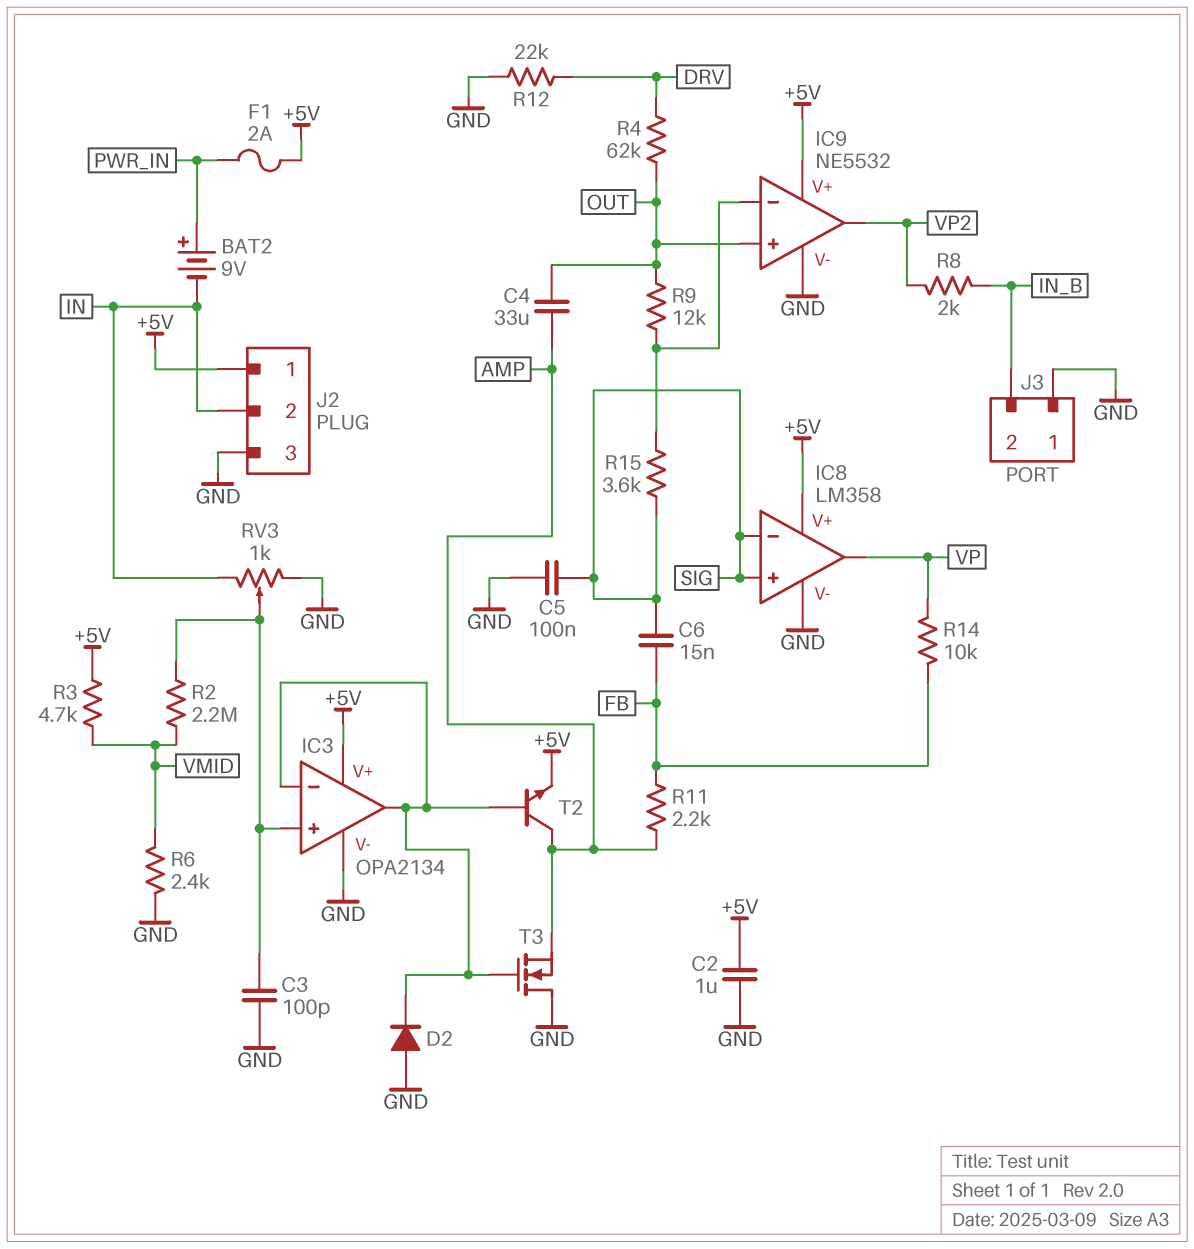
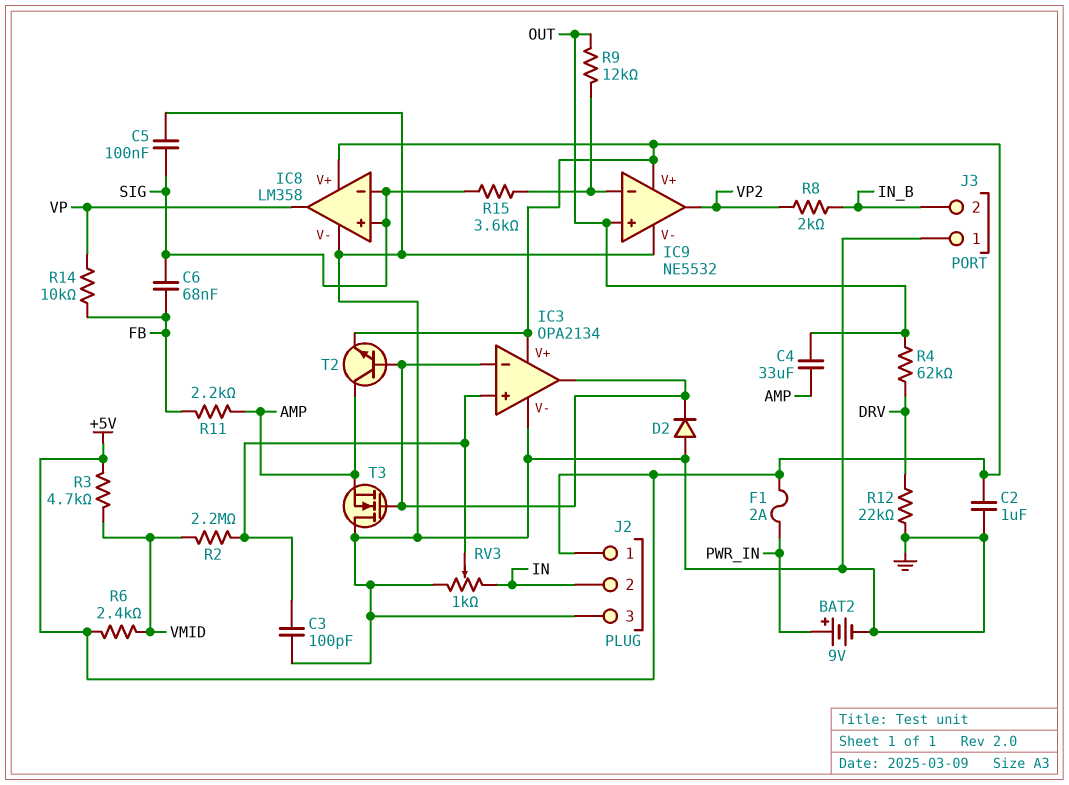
BAT2: 9V (plus PWR_IN, minus IN) -> 9V (plus PWR_IN, minus GND)
C6: 15nF (FB, SIG) -> 68nF (FB, SIG)
R6: 2.4k (GND, VMID) -> 2.4k (+5V, VMID)

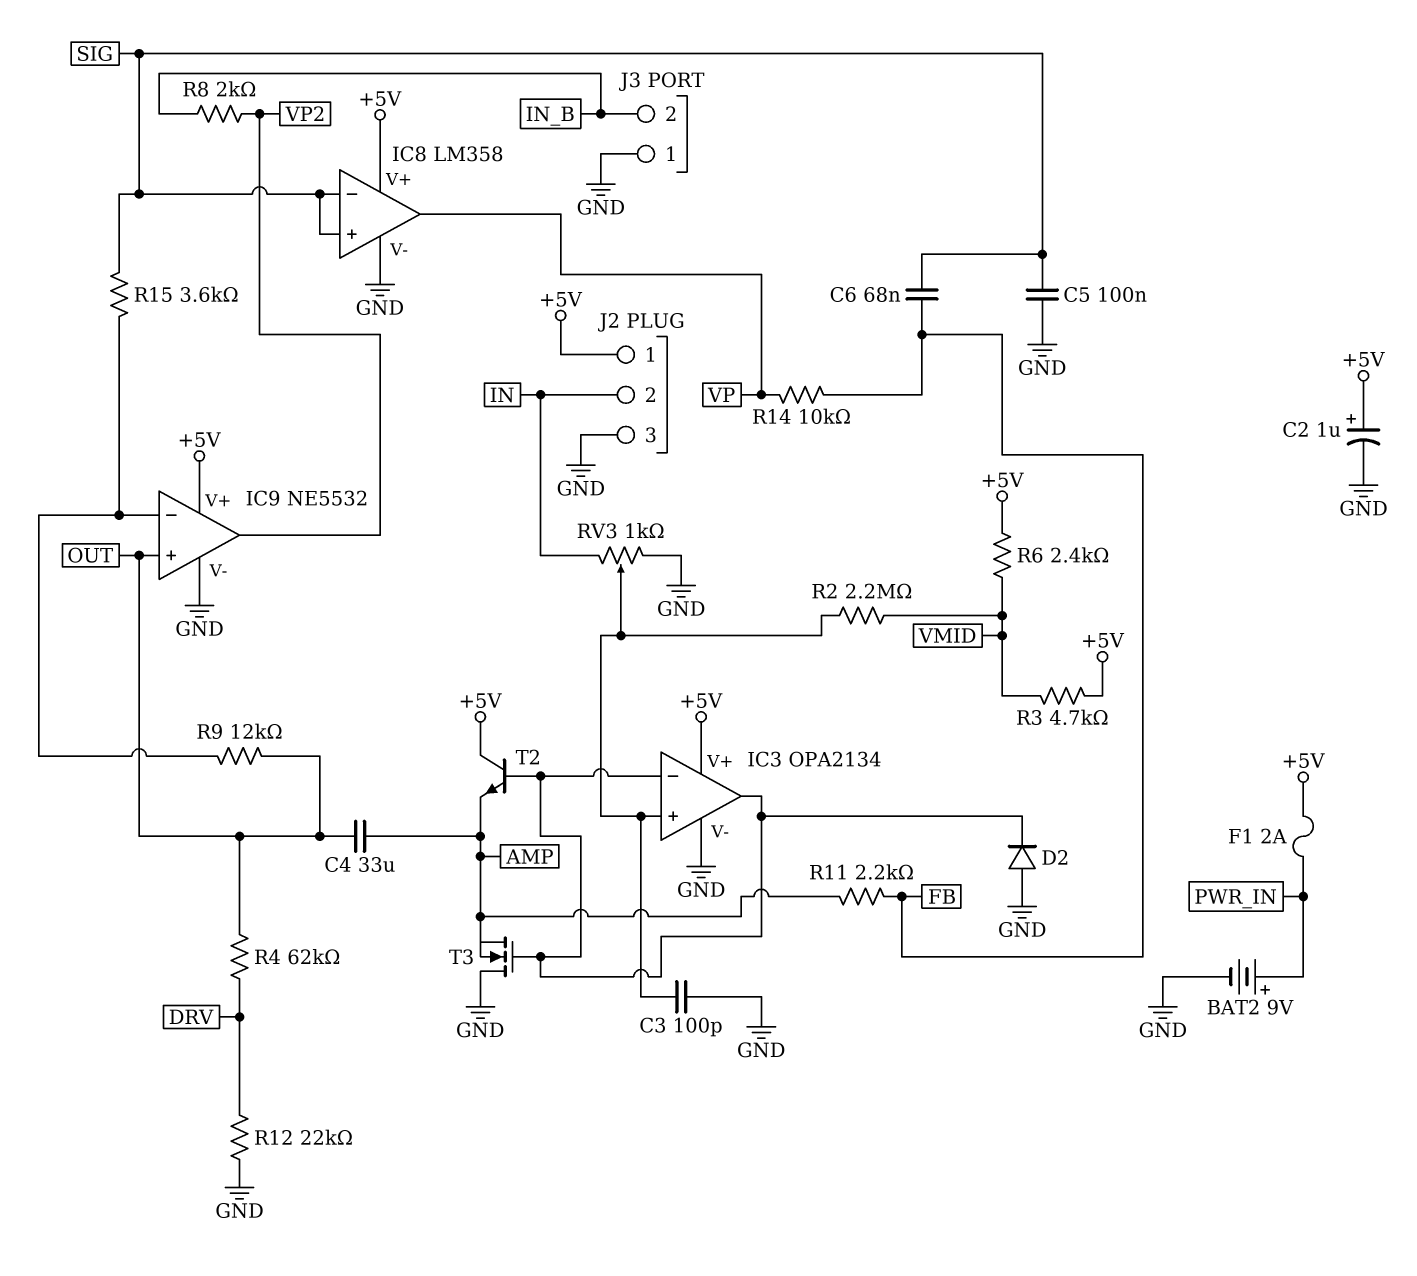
C2: 1uF (+5V, GND) -> 1uF (plus +5V, minus GND)
T2: NPN (B IC3/in-, C AMP, E +5V) -> NPN (B IC3/in-, C +5V, E AMP)

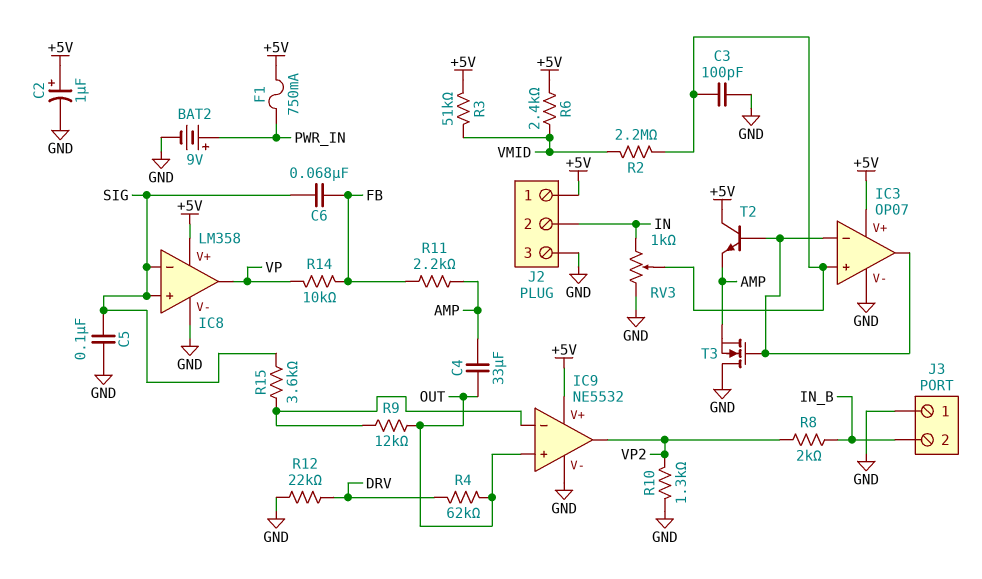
D2: diode (A GND, K IC3/in-) -> none
F1: 2A (+5V, PWR_IN) -> 750mA (+5V, PWR_IN)
IC3: OPA2134 -> OP07
R3: 4.7k (+5V, VMID) -> 51k (+5V, VMID)
R10: none -> 1.3k (GND, VP2)

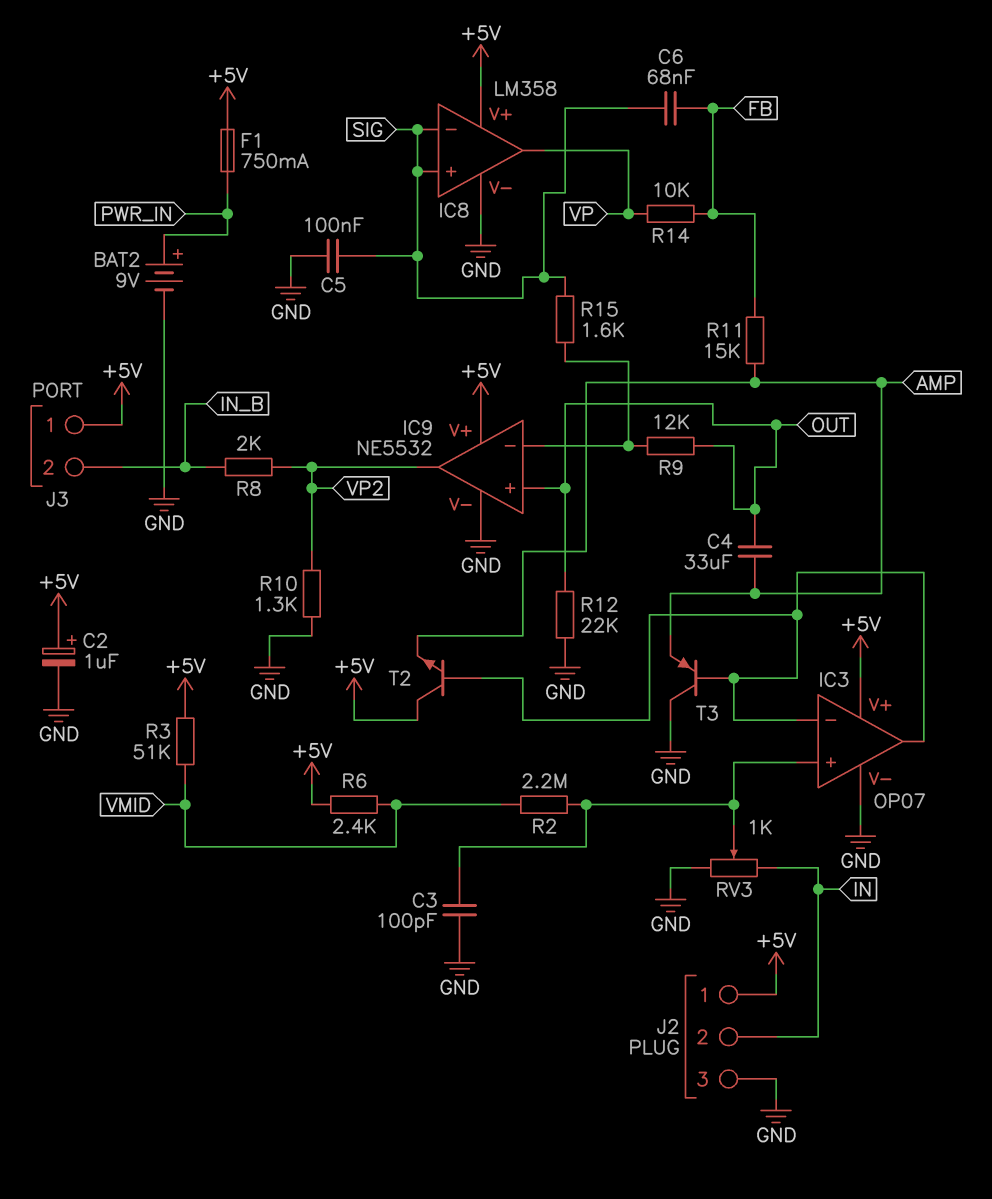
J3 pin 1: GND -> +5V
R4: 62k (DRV, OUT) -> none
R11: 2.2k (AMP, FB) -> 15k (AMP, FB)
R12: 22k (DRV, GND) -> 22k (GND, OUT)
R15: 3.6k (IC9/in-, SIG) -> 1.6k (IC9/in-, SIG)
T3: NMOS (G IC3/in-, D GND, S AMP) -> PNP (B IC3/in-, C GND, E AMP)

